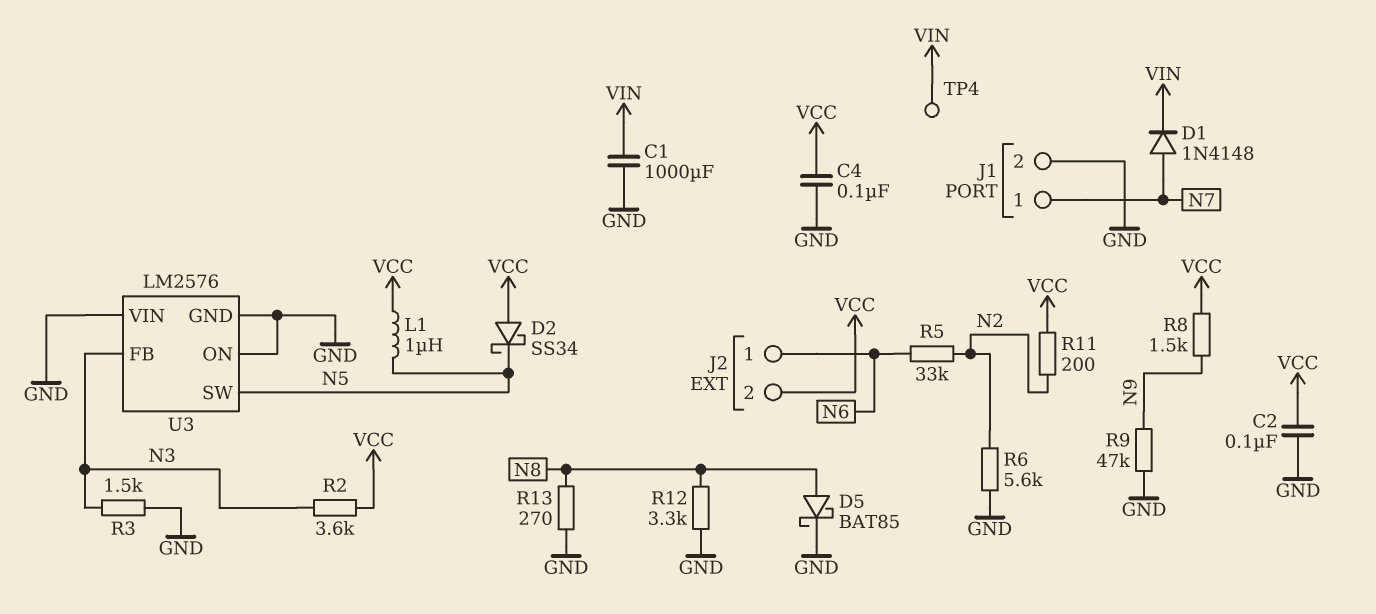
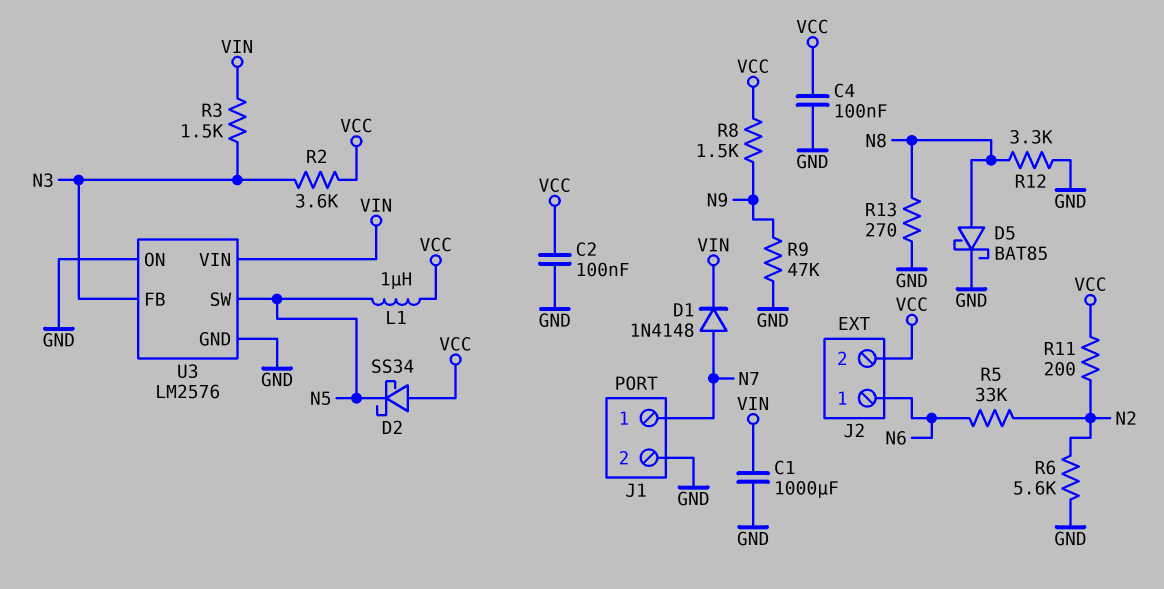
R3: 1.5k (GND, N3) -> 1.5k (N3, VIN)
TP4: test point (VIN) -> none
U3 pin VIN: GND -> VIN

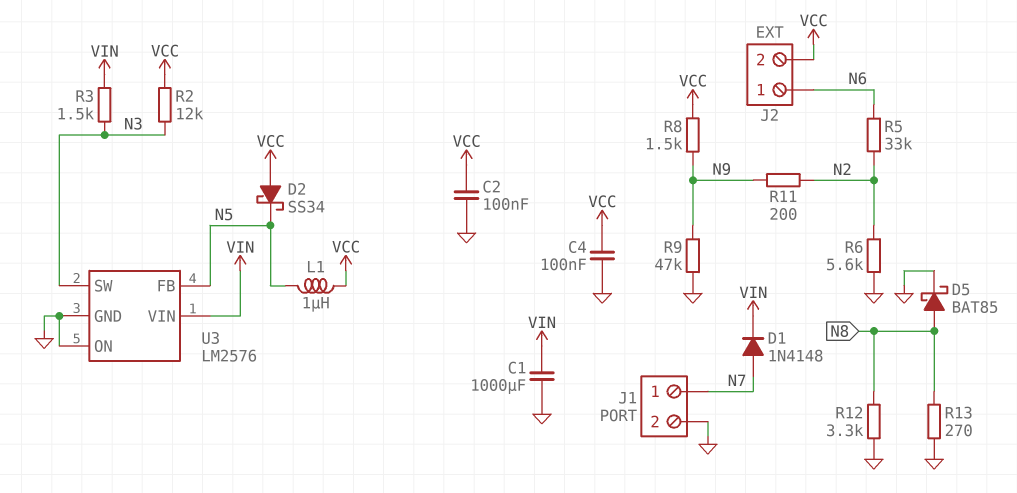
R2: 3.6k (N3, VCC) -> 12k (N3, VCC)
R11: 200 (N2, VCC) -> 200 (N2, N9)
U3 pin FB: N3 -> N5
U3 pin SW: N5 -> N3

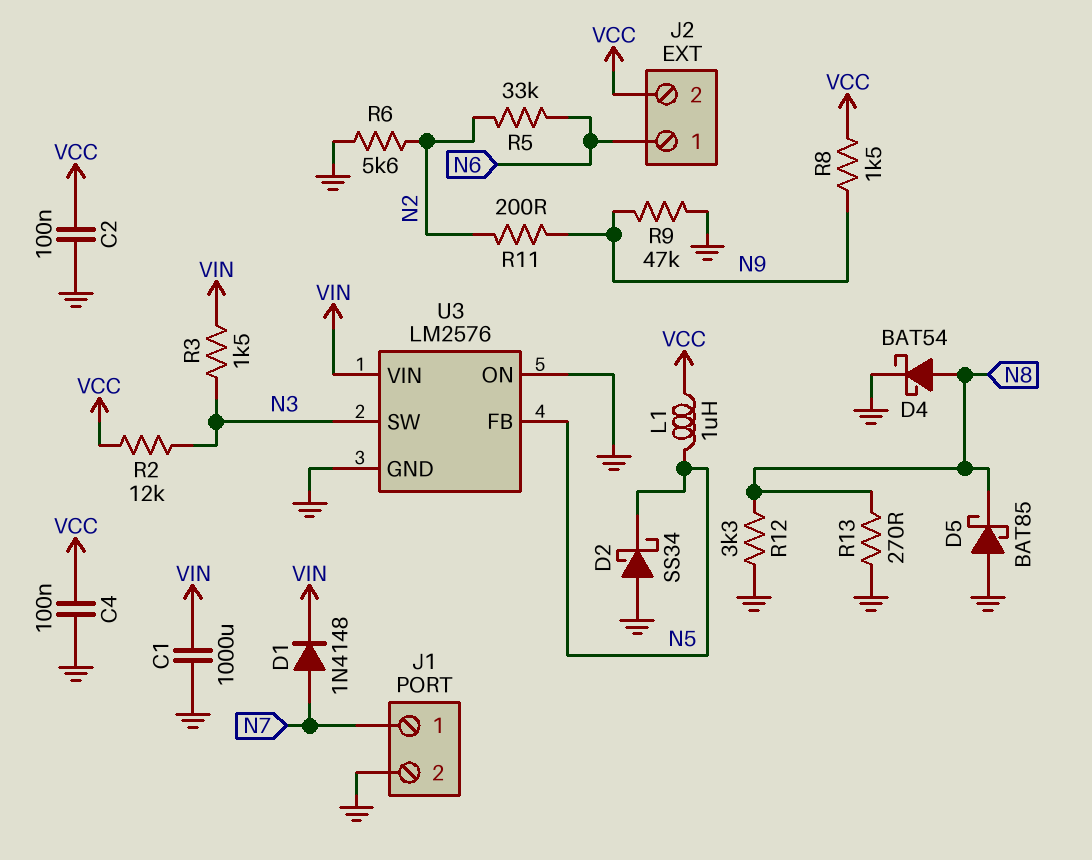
D2: schottky SS34 (A VCC, K N5) -> schottky SS34 (A GND, K N5)
D4: none -> schottky BAT54 (A N8, K GND)
D5: schottky BAT85 (A N8, K GND) -> schottky BAT85 (A GND, K N8)

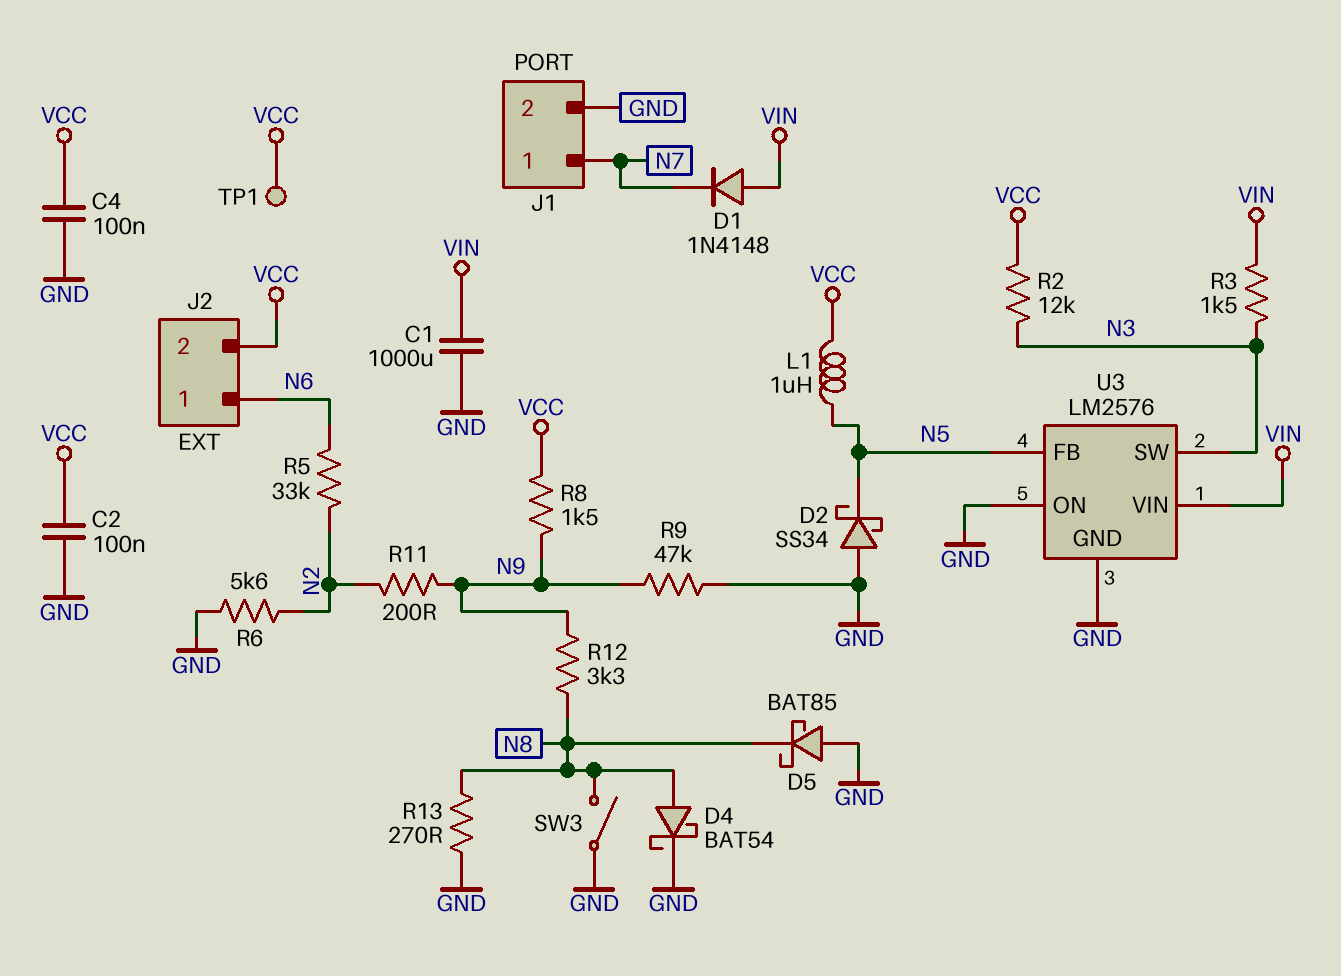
D1: diode 1N4148 (A N7, K VIN) -> diode 1N4148 (A VIN, K N7)
R12: 3.3k (GND, N8) -> 3.3k (N8, N9)
SW3: none -> switch (GND, N8)
TP1: none -> test point (VCC)

